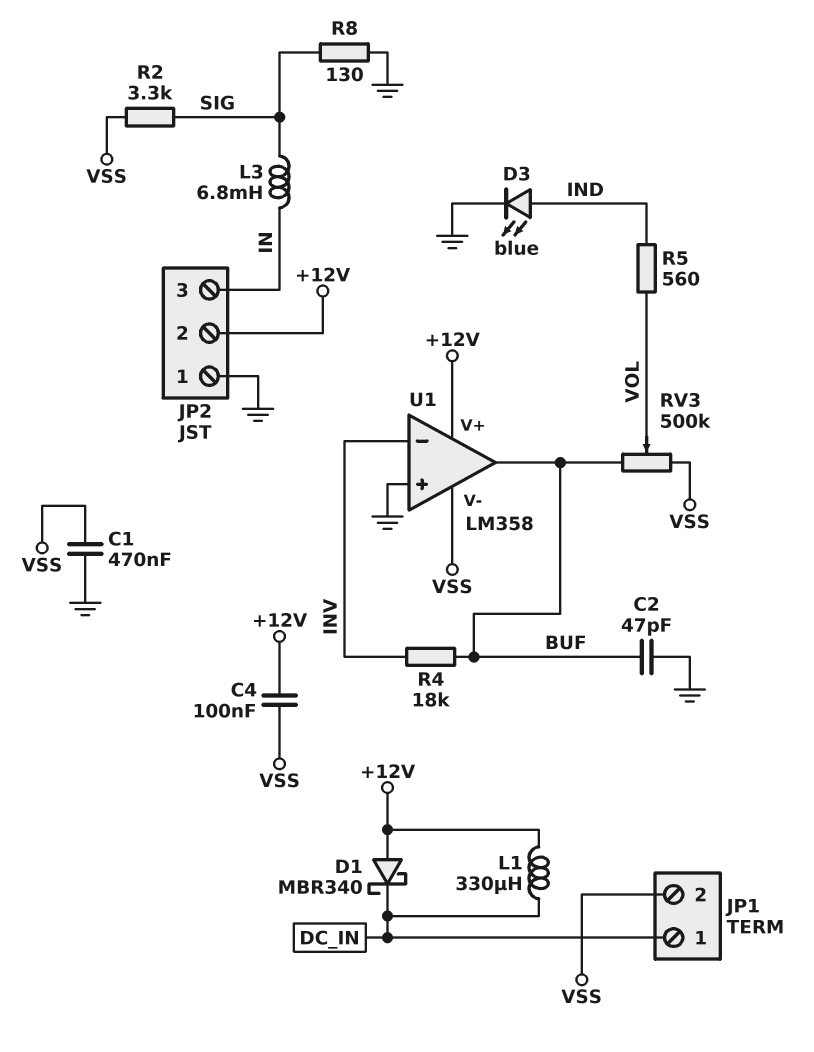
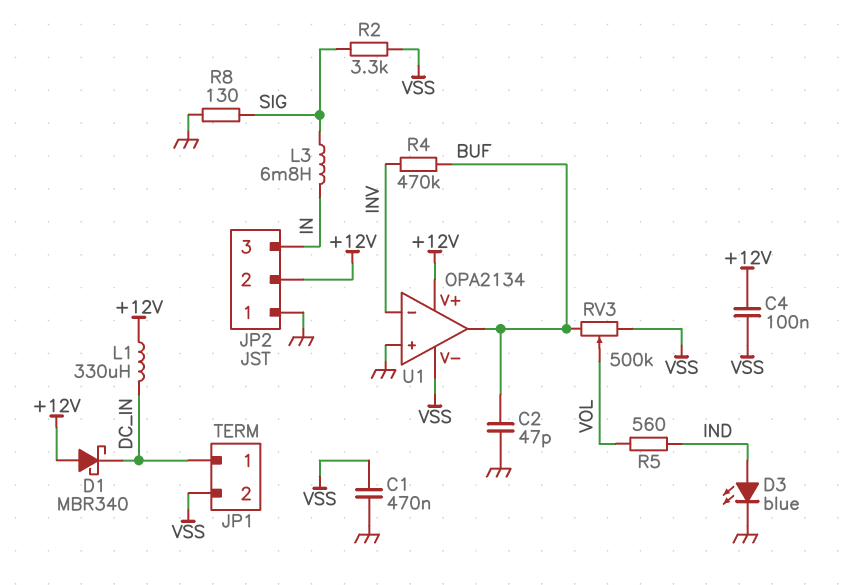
R4: 18k (BUF, INV) -> 470k (BUF, INV)
U1: LM358 -> OPA2134

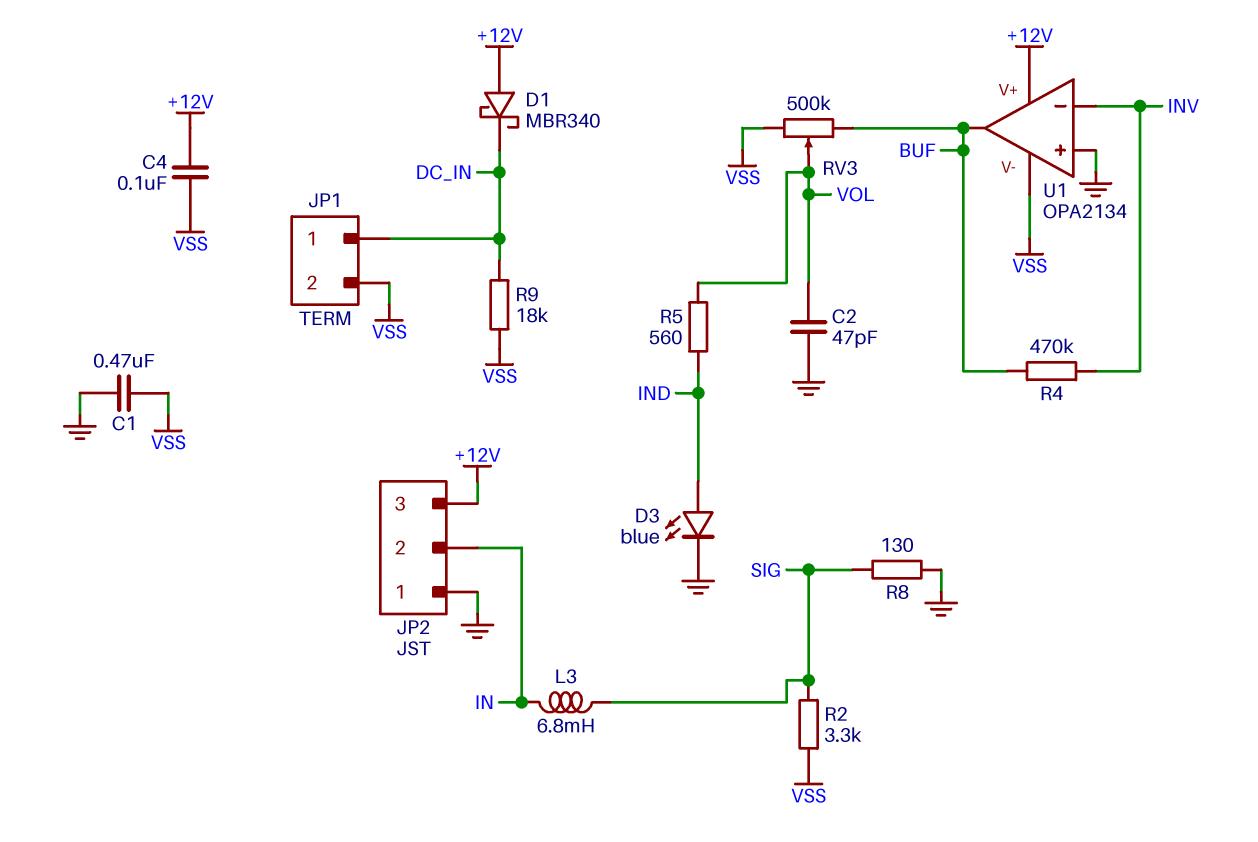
C2: 47pF (BUF, GND) -> 47pF (GND, VOL)
JP2 pin 2: +12V -> IN
JP2 pin 3: IN -> +12V
L1: 330uH (+12V, DC_IN) -> none
R9: none -> 18k (DC_IN, VSS)

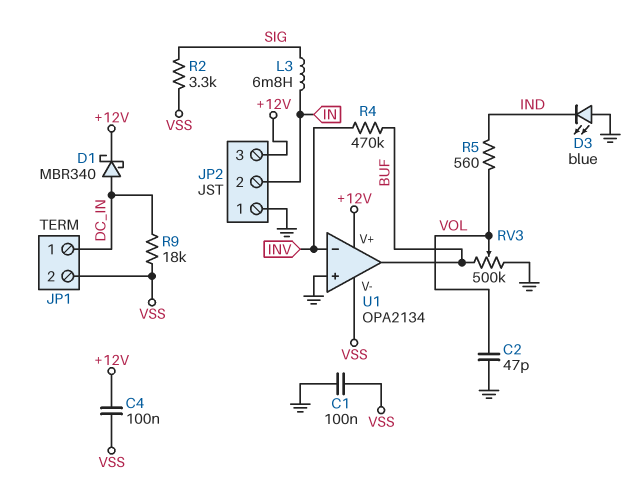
C1: 470nF (GND, VSS) -> 100nF (GND, VSS)
D1: schottky MBR340 (A +12V, K DC_IN) -> schottky MBR340 (A DC_IN, K +12V)
D3: LED blue (A IND, K GND) -> LED blue (A GND, K IND)
R8: 130 (GND, SIG) -> none
RV3: 500k (BUF, VSS, wiper VOL) -> 500k (BUF, GND, wiper VOL)

